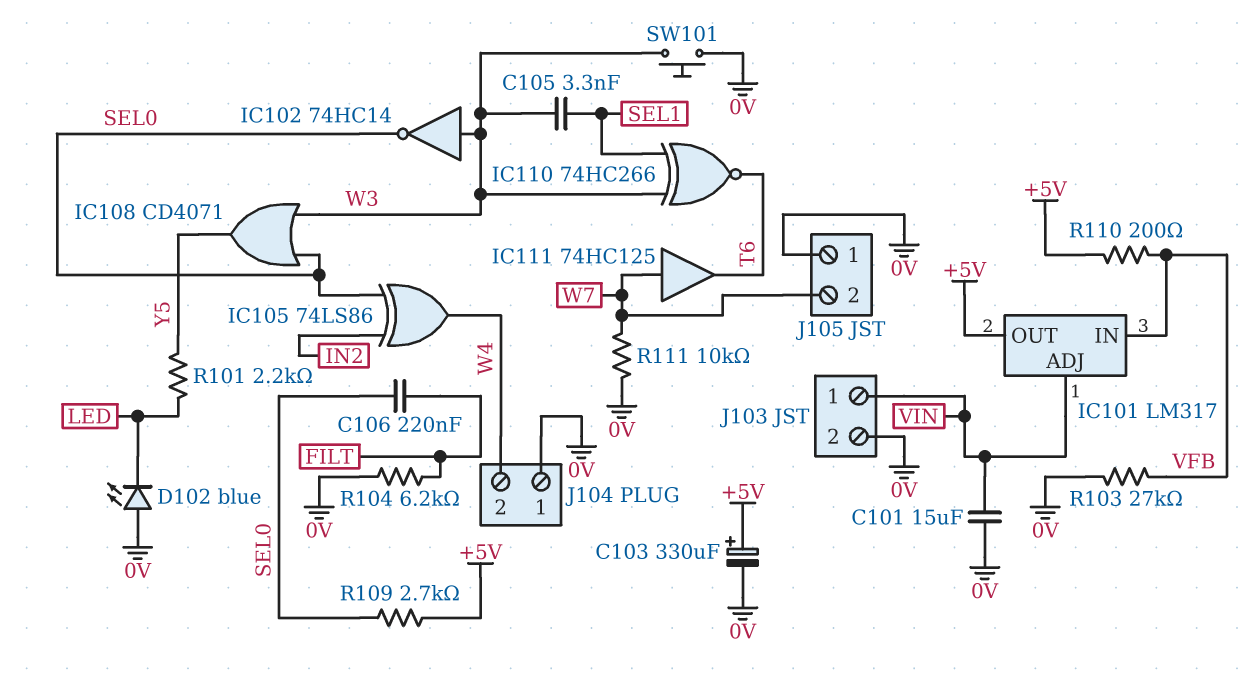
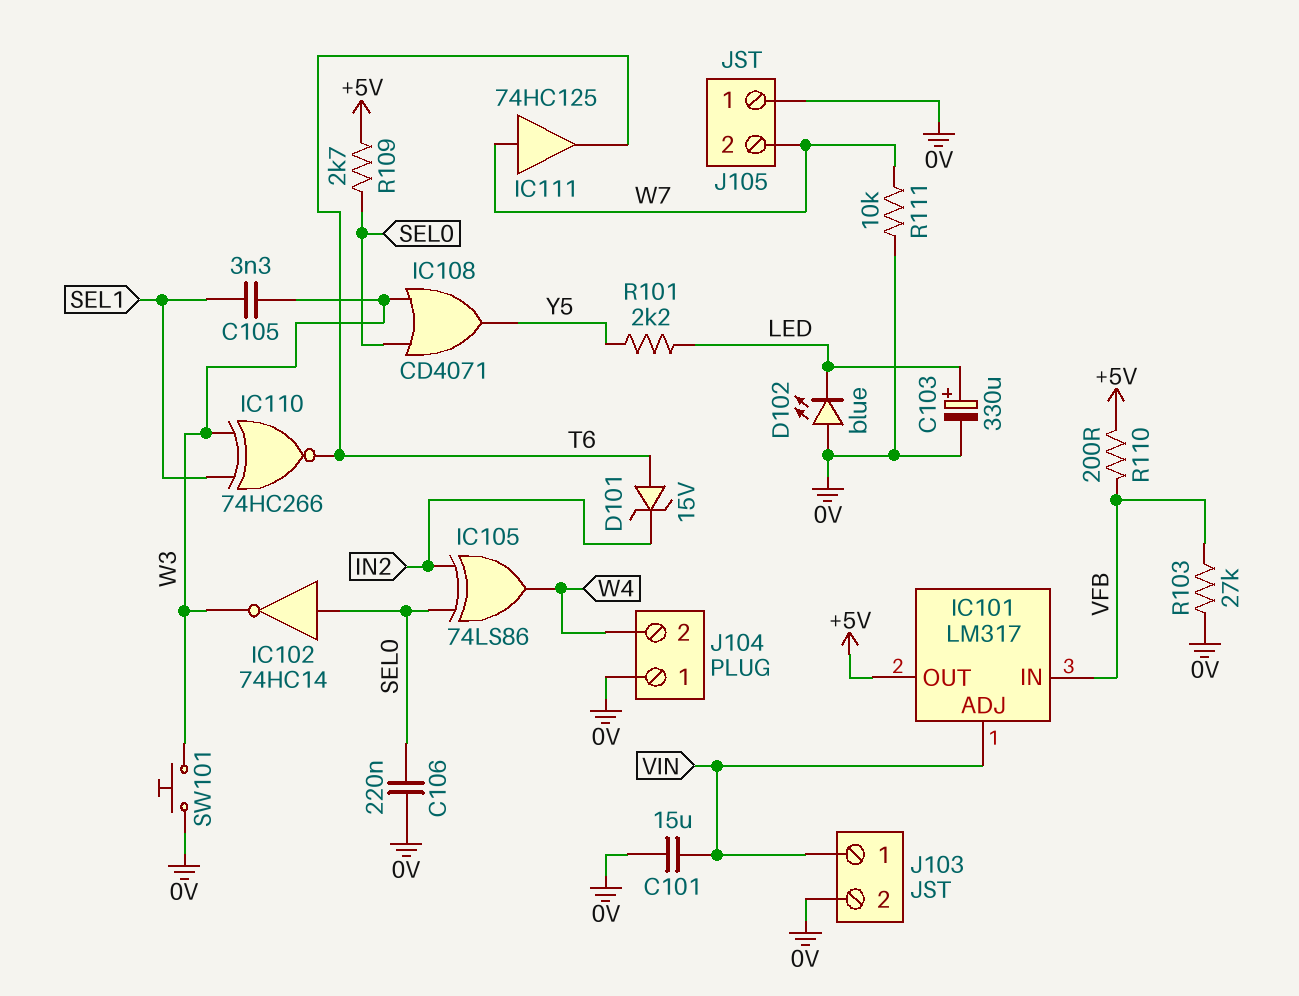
C103: 330uF (plus +5V, minus 0V) -> 330uF (plus LED, minus 0V)
C106: 220nF (FILT, SEL0) -> 220nF (0V, SEL0)
D101: none -> zener 15V (A T6, K IN2)
IC102: NOT 74HC14 (in W3, out SEL0) -> NOT 74HC14 (in SEL0, out W3)
R104: 6.2k (0V, FILT) -> none

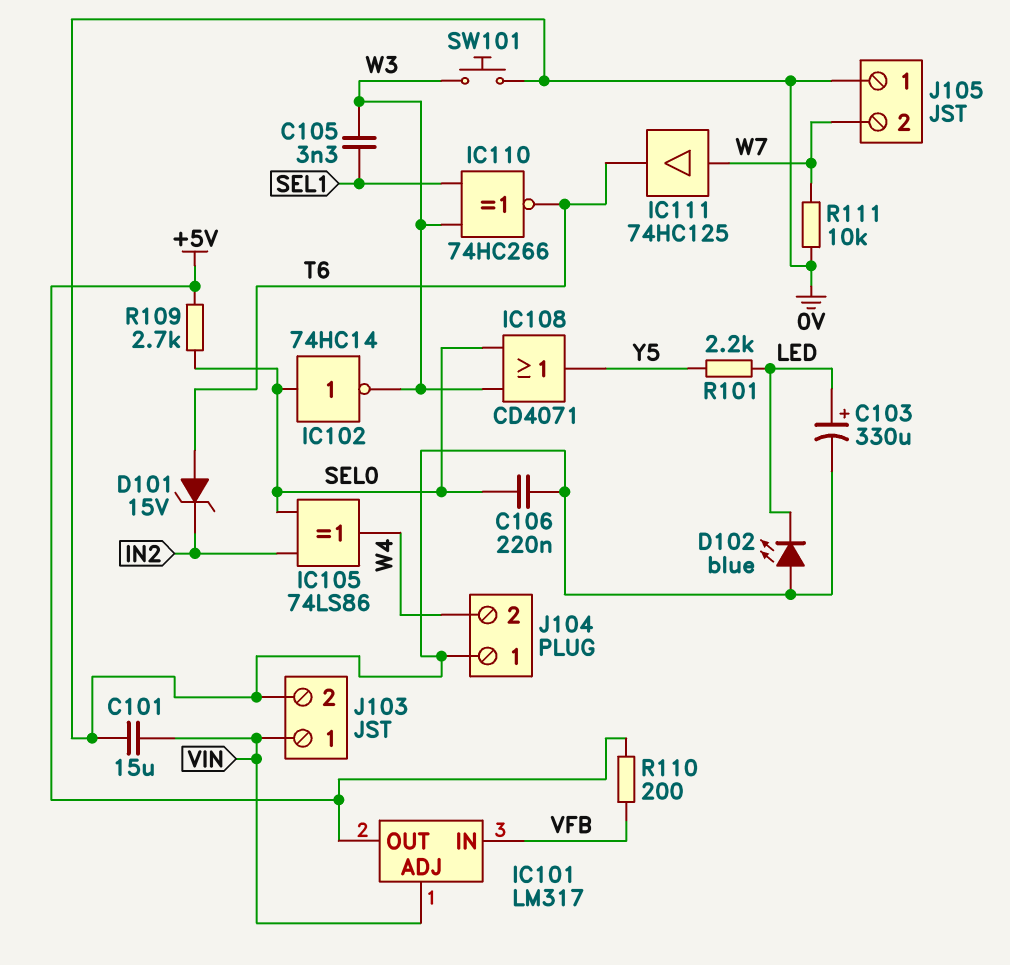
R103: 27k (0V, VFB) -> none

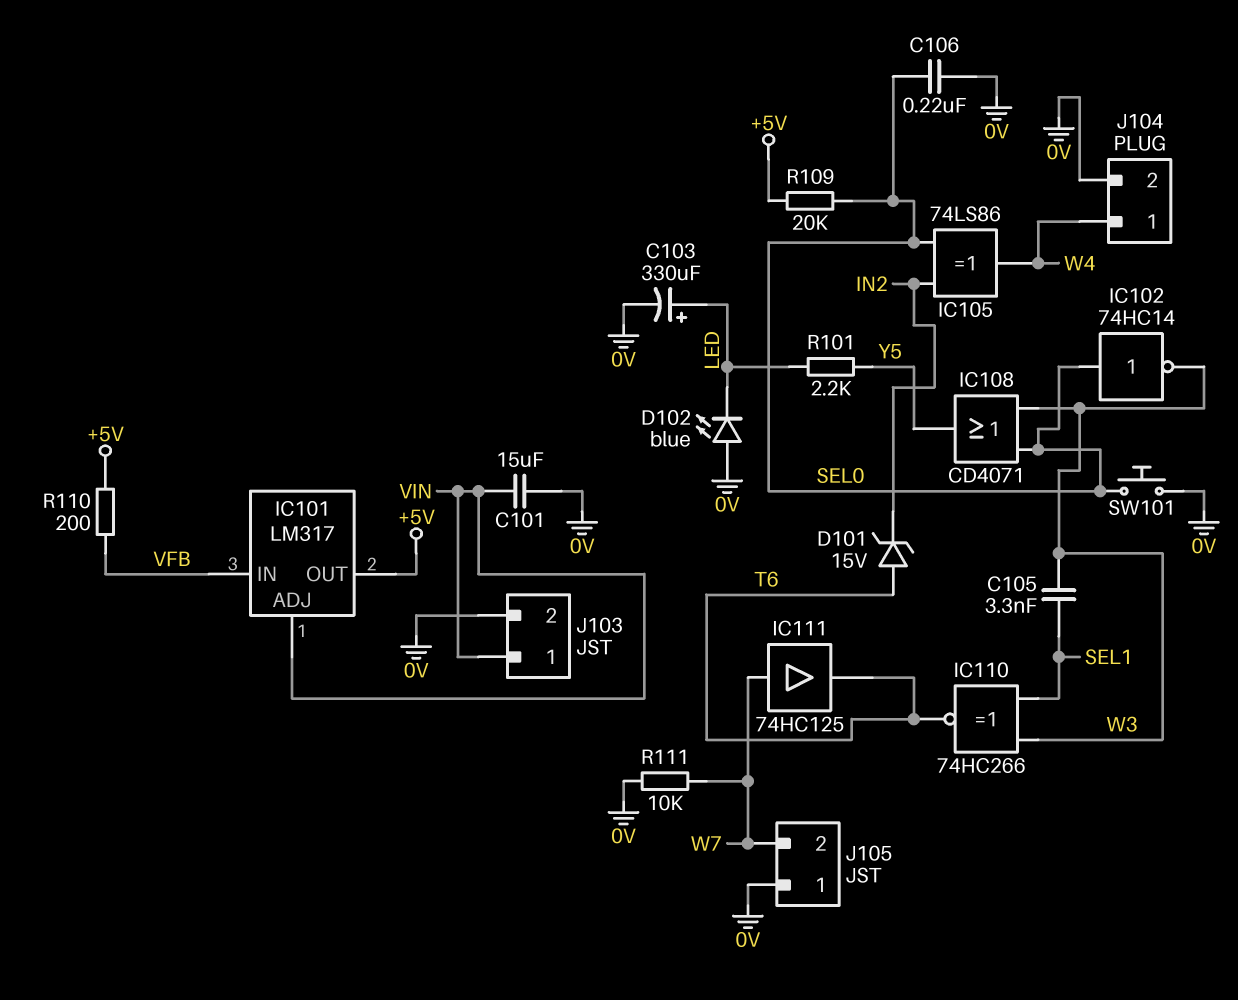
J104 pin 1: 0V -> W4
J104 pin 2: W4 -> 0V
R109: 2.7k (+5V, SEL0) -> 20k (+5V, SEL0)
SW101: button (0V, W3) -> button (0V, SEL0)

